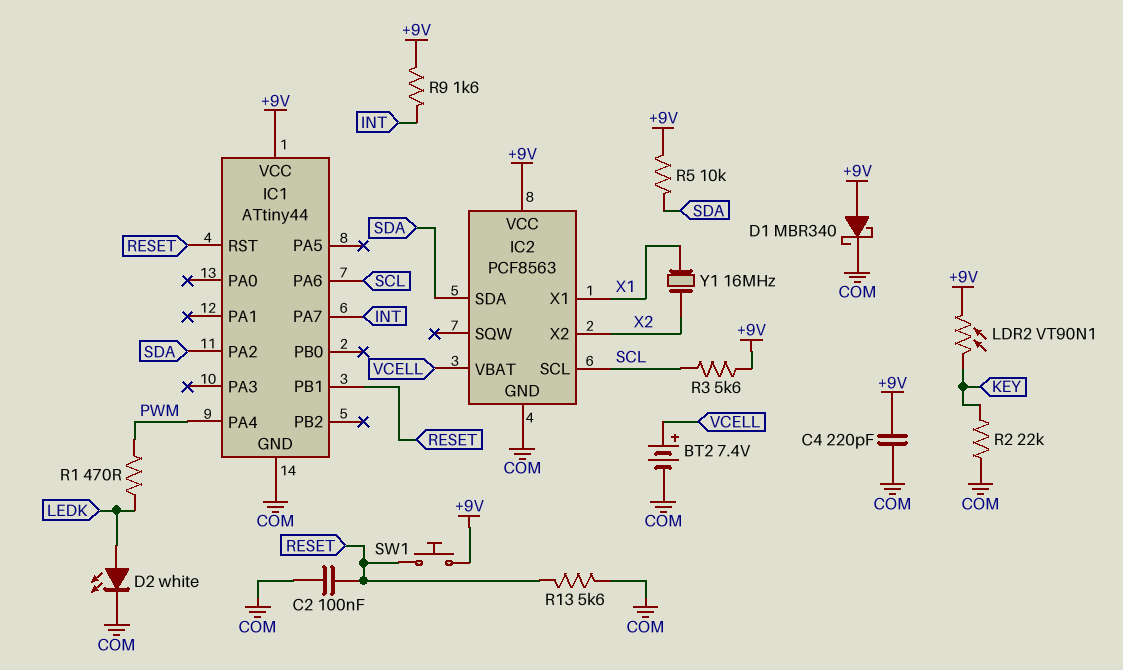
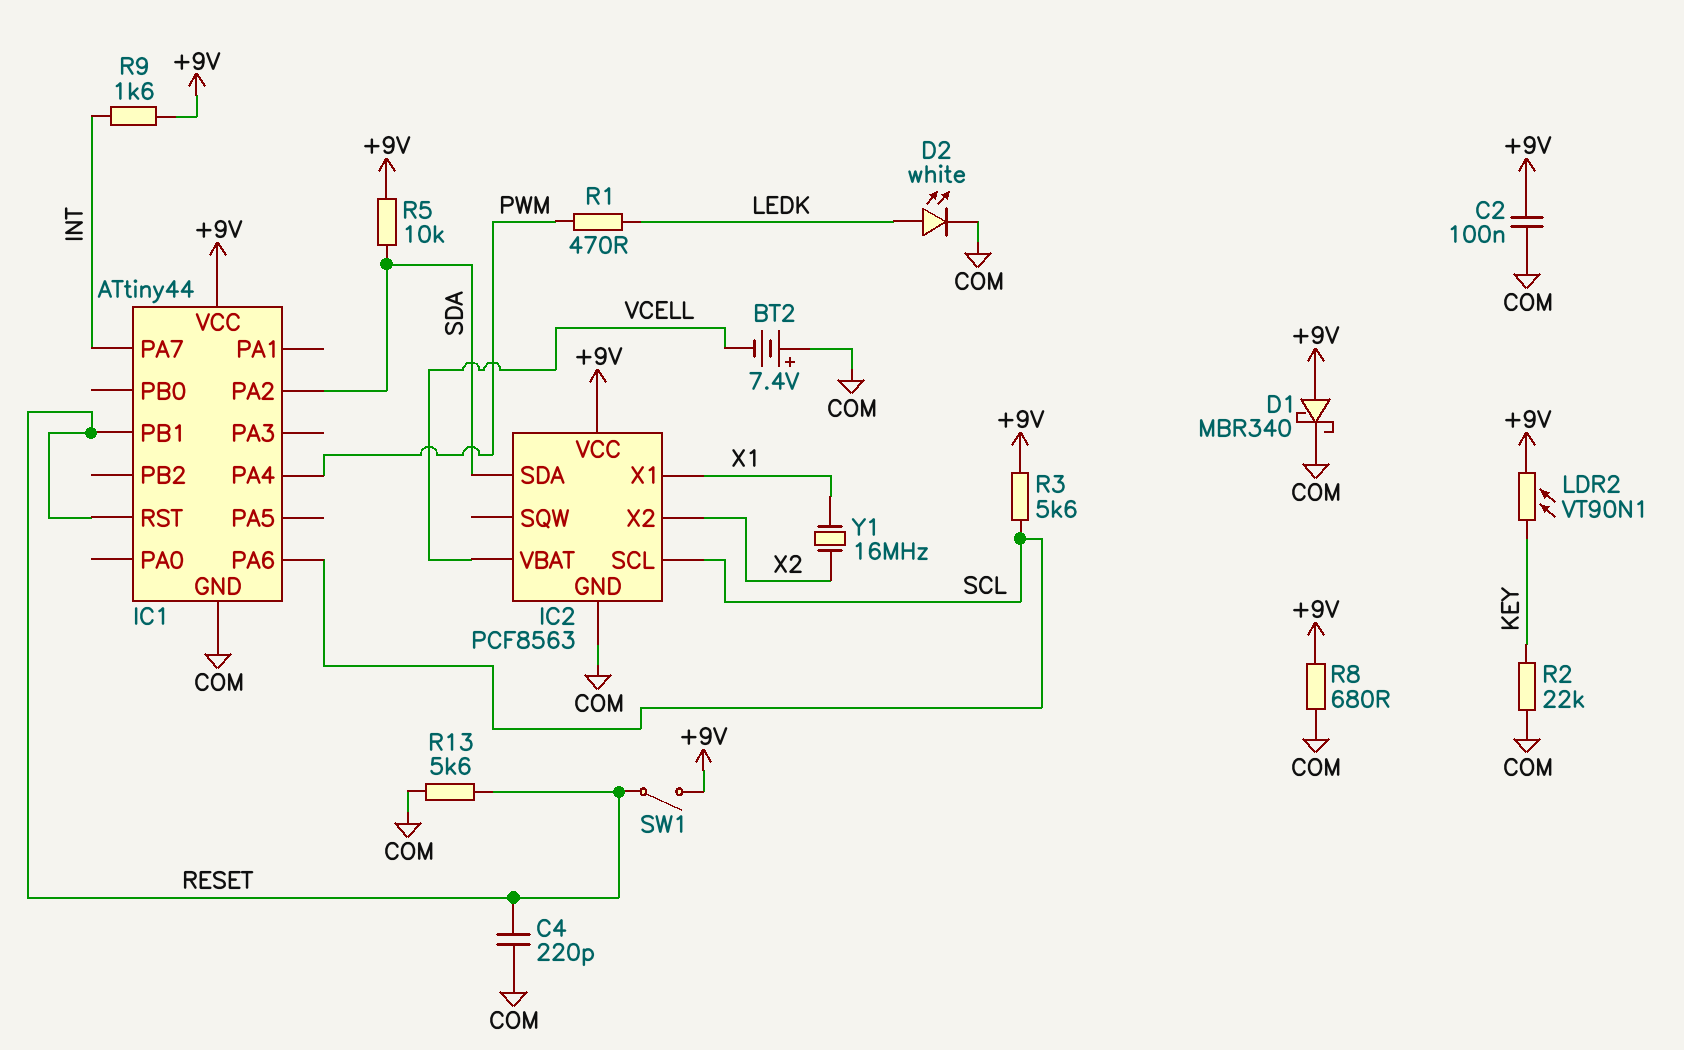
BT2: 7.4V (plus VCELL, minus COM) -> 7.4V (plus COM, minus VCELL)
C2: 100nF (COM, RESET) -> 100nF (+9V, COM)
C4: 220pF (+9V, COM) -> 220pF (COM, RESET)
R8: none -> 680 (+9V, COM)
SW1: button (+9V, RESET) -> switch (+9V, RESET)

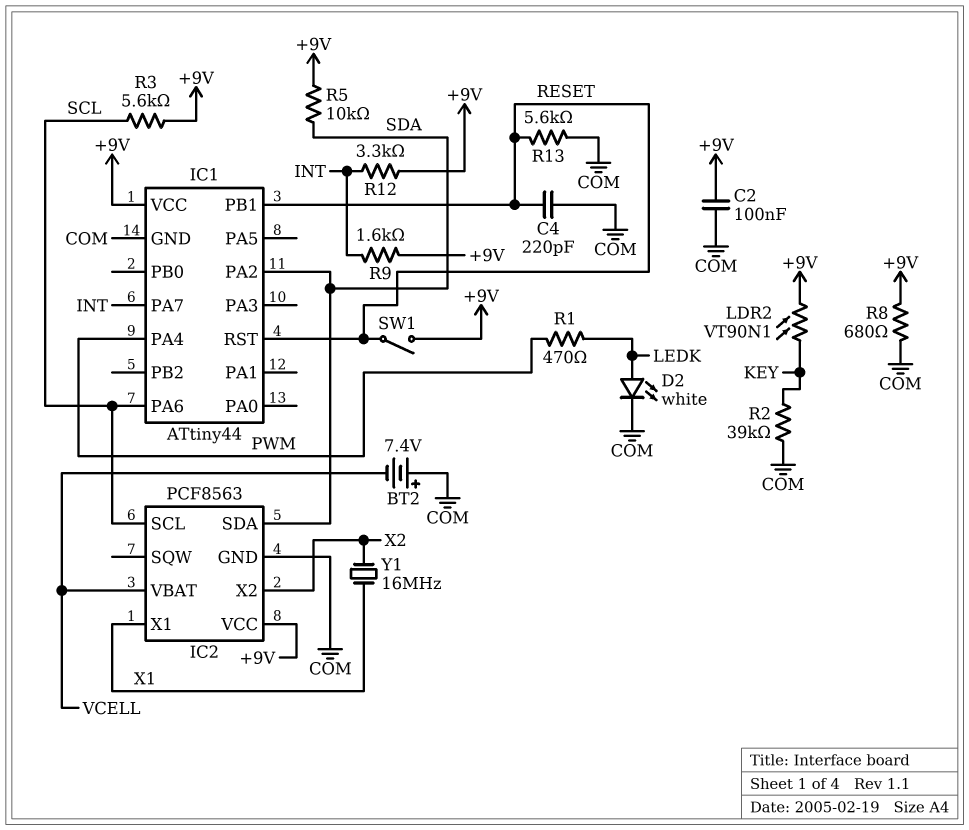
D1: schottky MBR340 (A +9V, K COM) -> none
R2: 22k (COM, KEY) -> 39k (COM, KEY)
R12: none -> 3.3k (+9V, INT)

